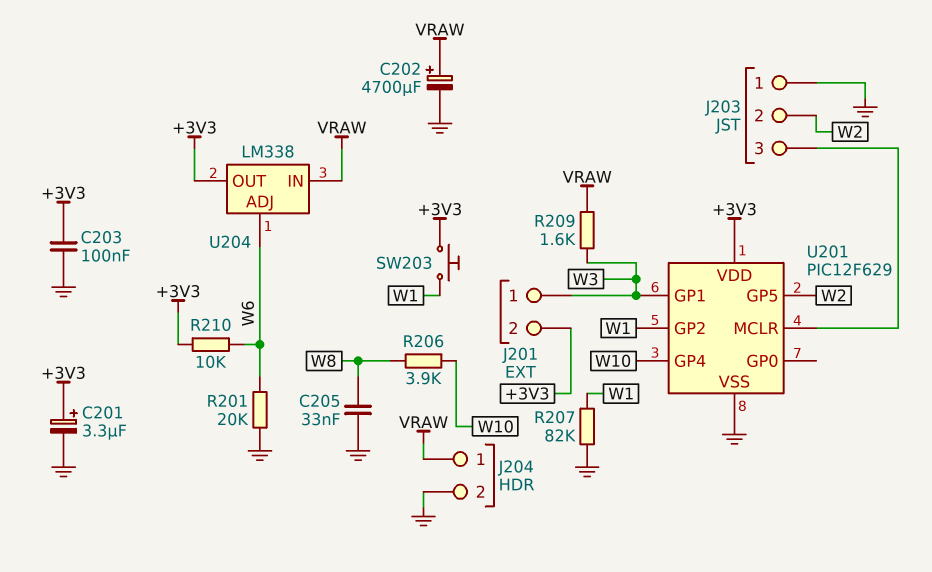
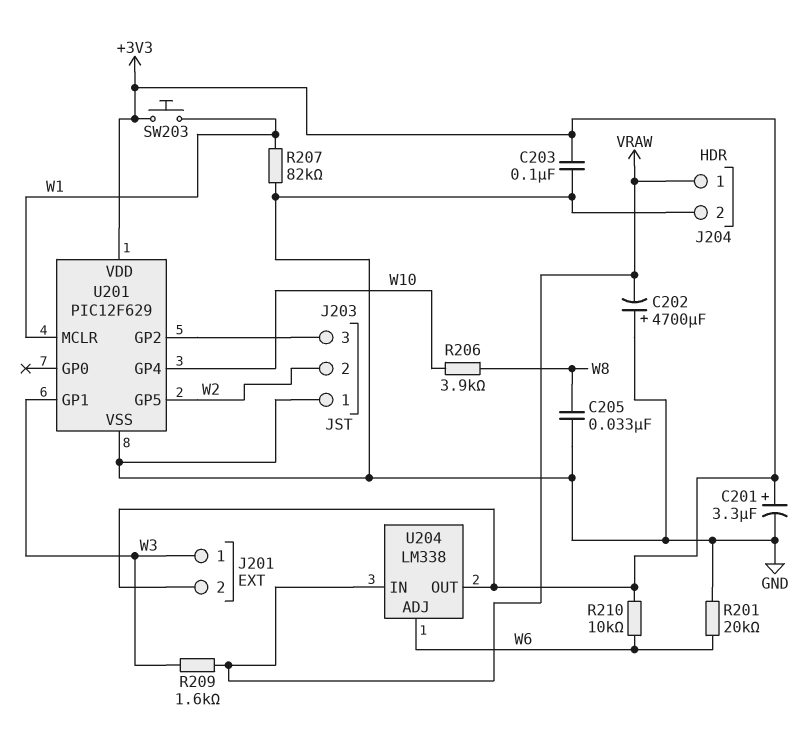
C202: 4700uF (plus VRAW, minus GND) -> 4700uF (plus GND, minus VRAW)
U201 pin GP2: W1 -> J203/3
U201 pin MCLR: J203/3 -> W1

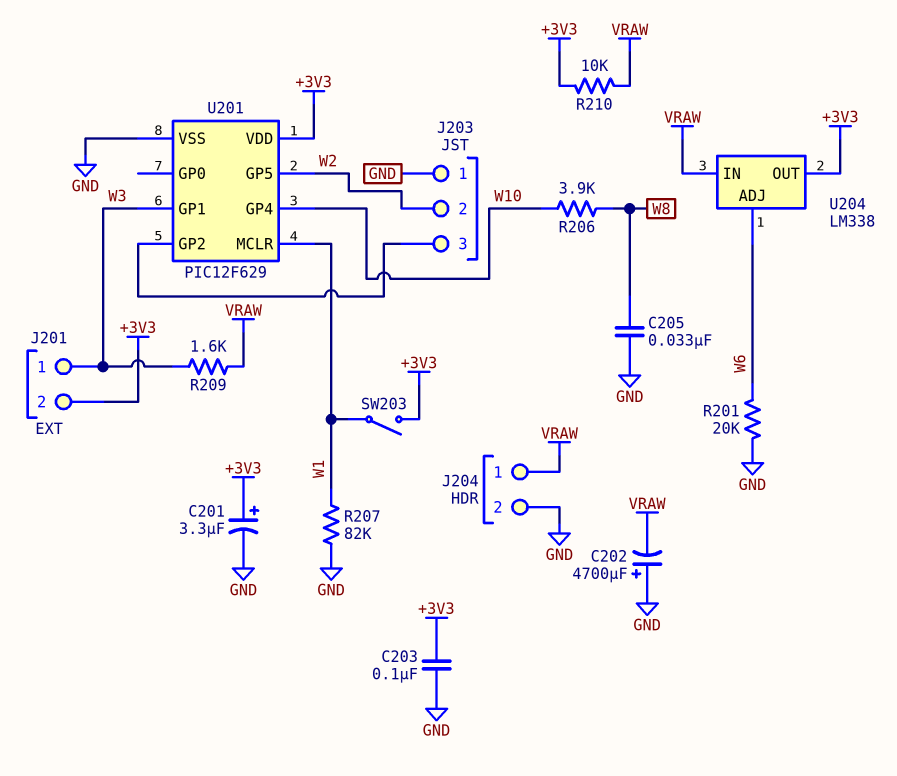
R210: 10k (+3V3, W6) -> 10k (+3V3, VRAW)
SW203: button (+3V3, W1) -> switch (+3V3, W1)

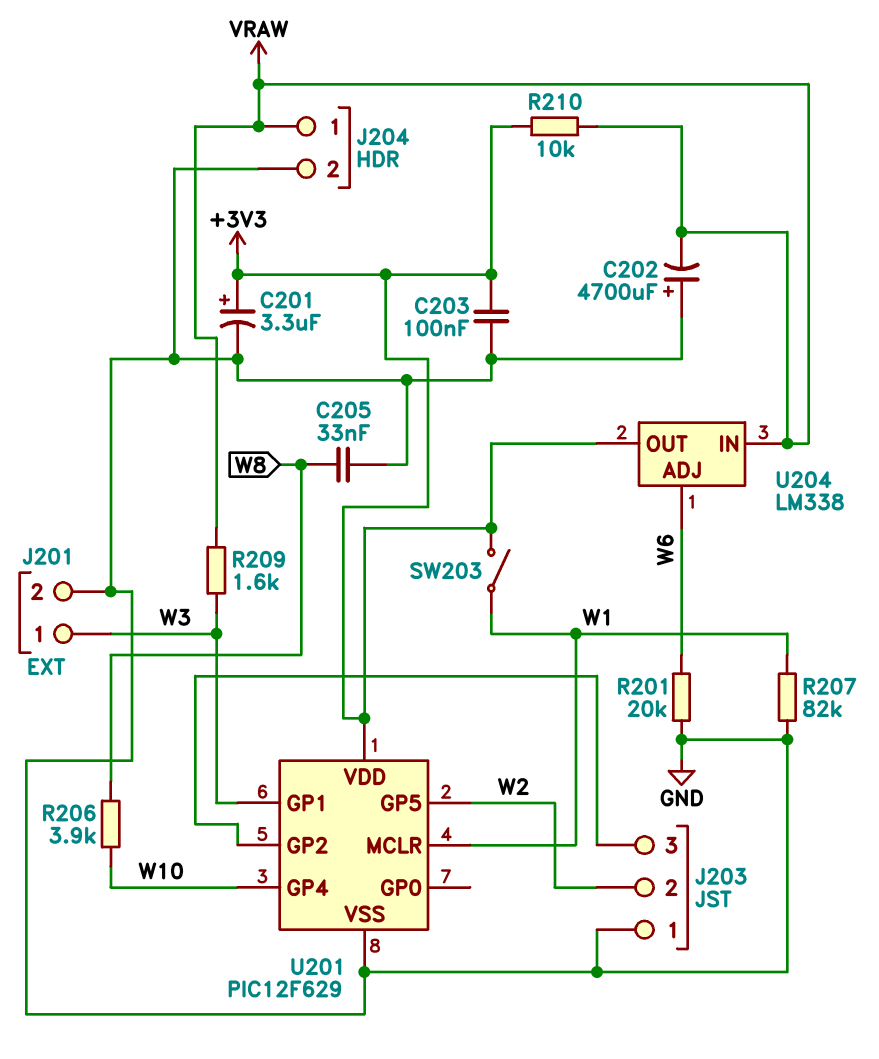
J201 pin 2: +3V3 -> GND

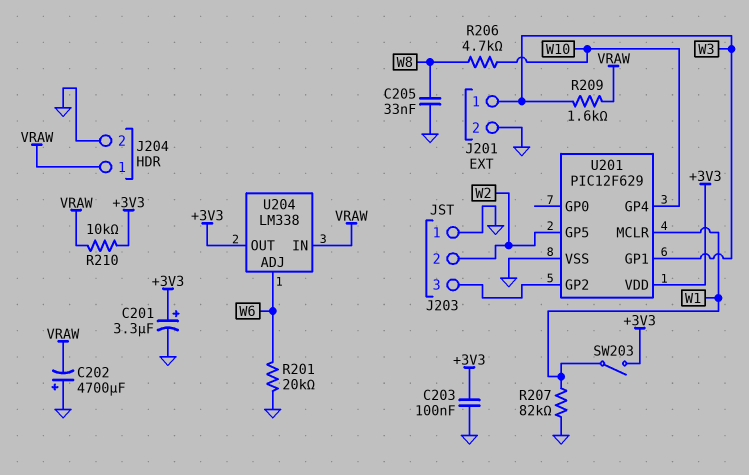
R206: 3.9k (W8, W10) -> 4.7k (W8, W10)

